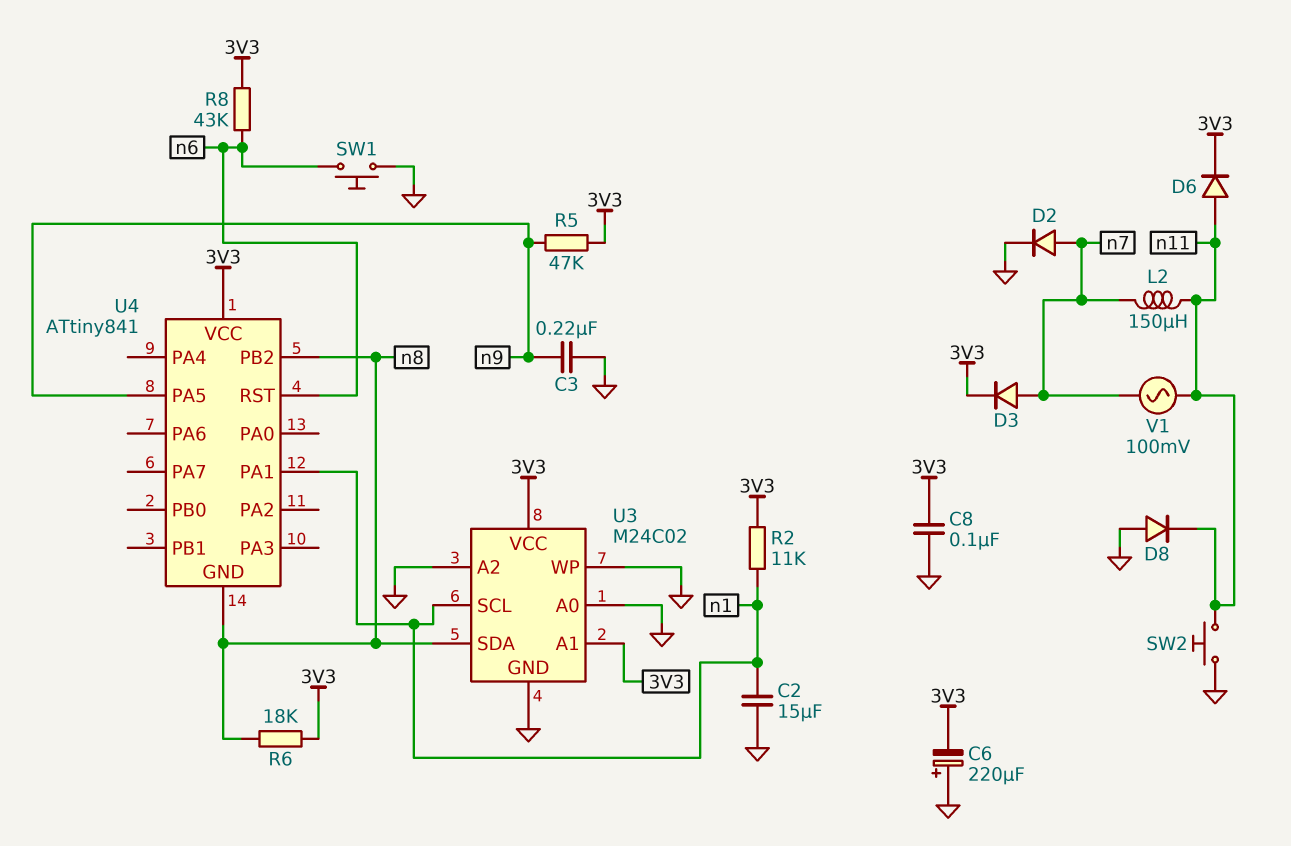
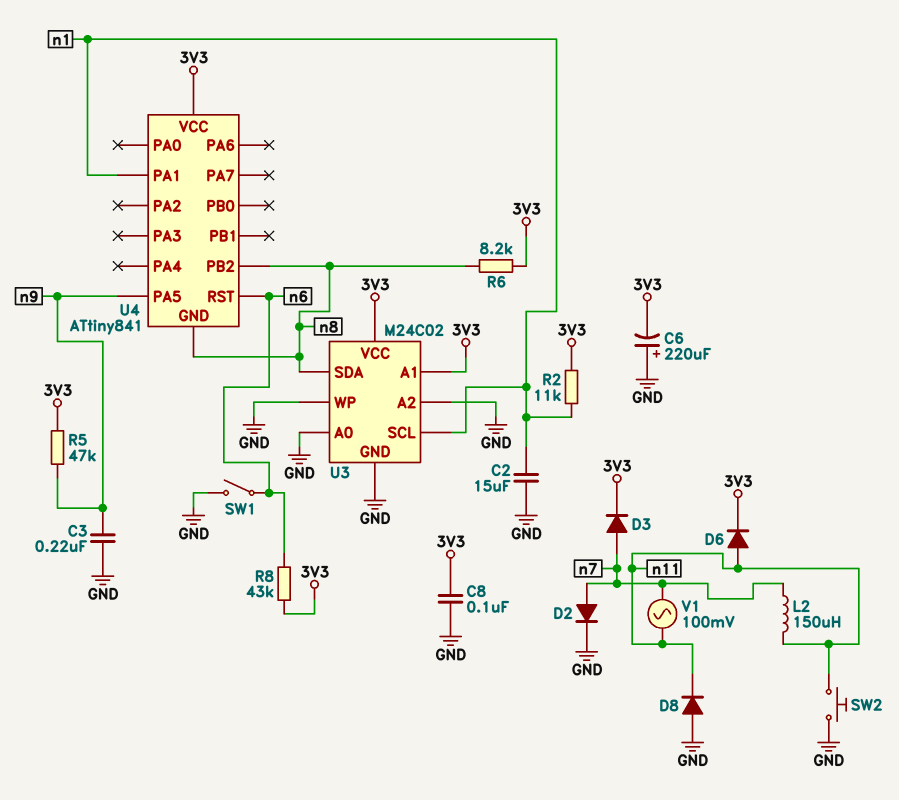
R6: 18k (3V3, n8) -> 8.2k (3V3, n8)
SW1: button (GND, n6) -> switch (GND, n6)

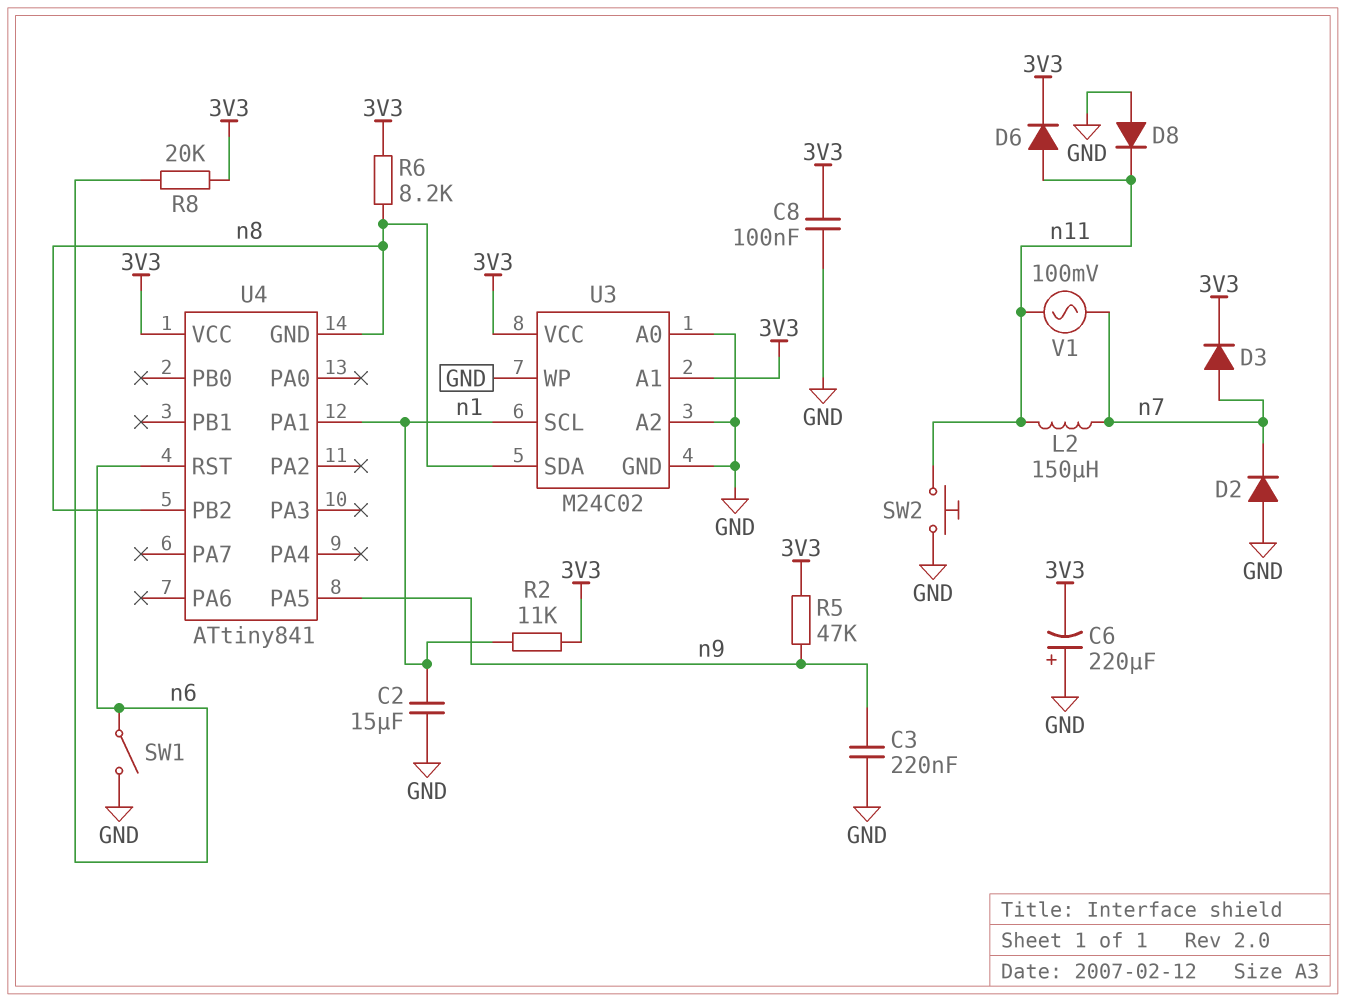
D2: diode (A n7, K GND) -> diode (A GND, K n7)
R8: 43k (3V3, n6) -> 20k (3V3, n6)

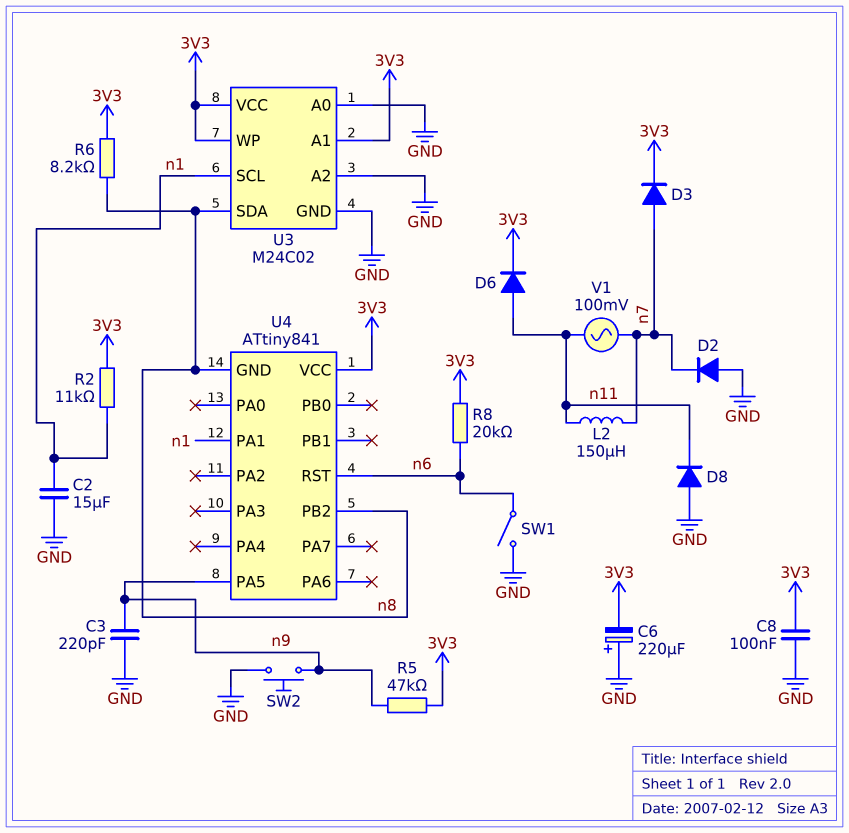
C3: 220nF (GND, n9) -> 220pF (GND, n9)
SW2: button (GND, n11) -> button (GND, n9)
U3 pin WP: GND -> 3V3

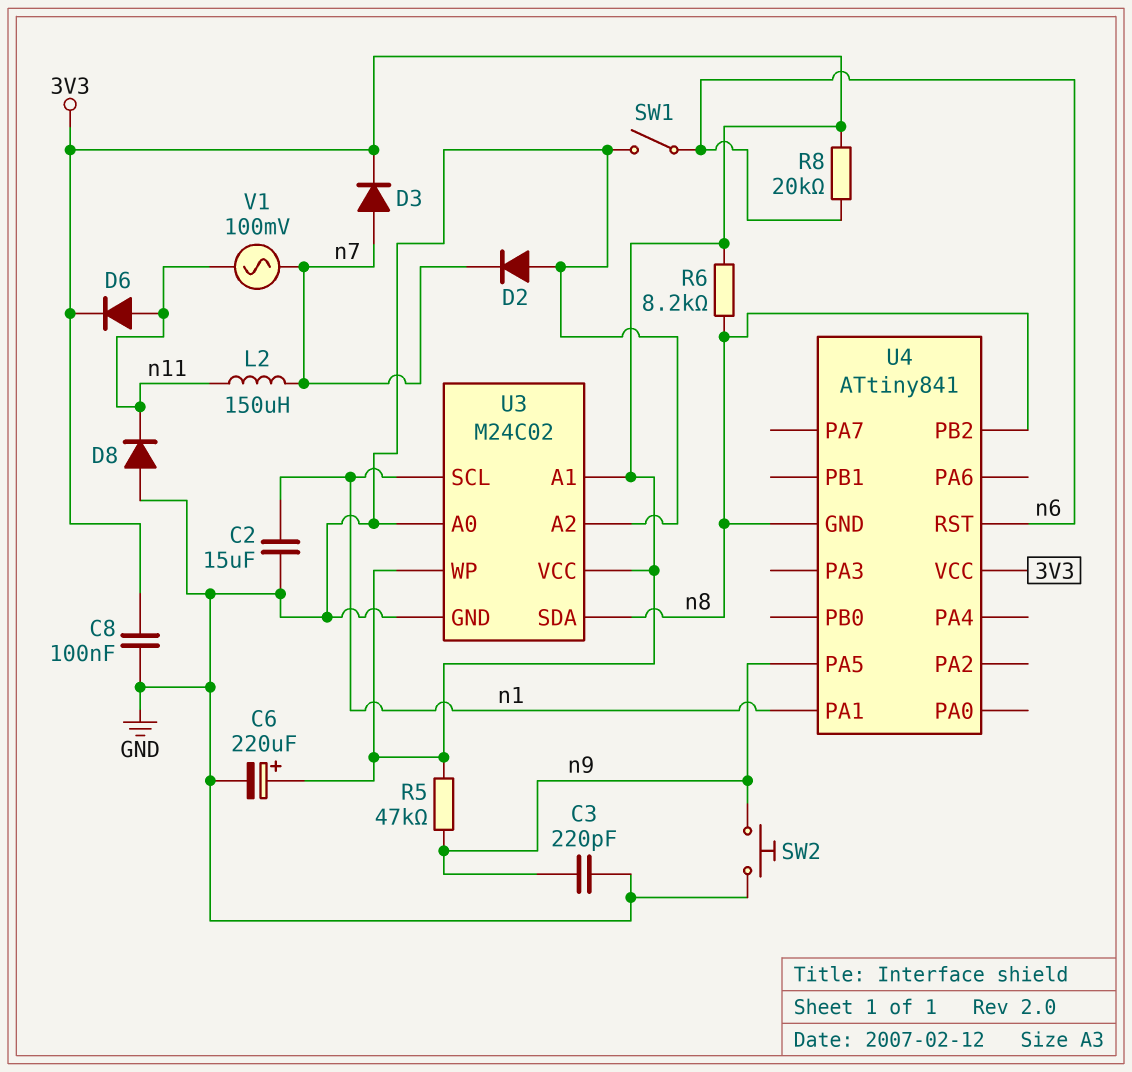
C6: 220uF (plus GND, minus 3V3) -> 220uF (plus 3V3, minus GND)
R2: 11k (3V3, n1) -> none

